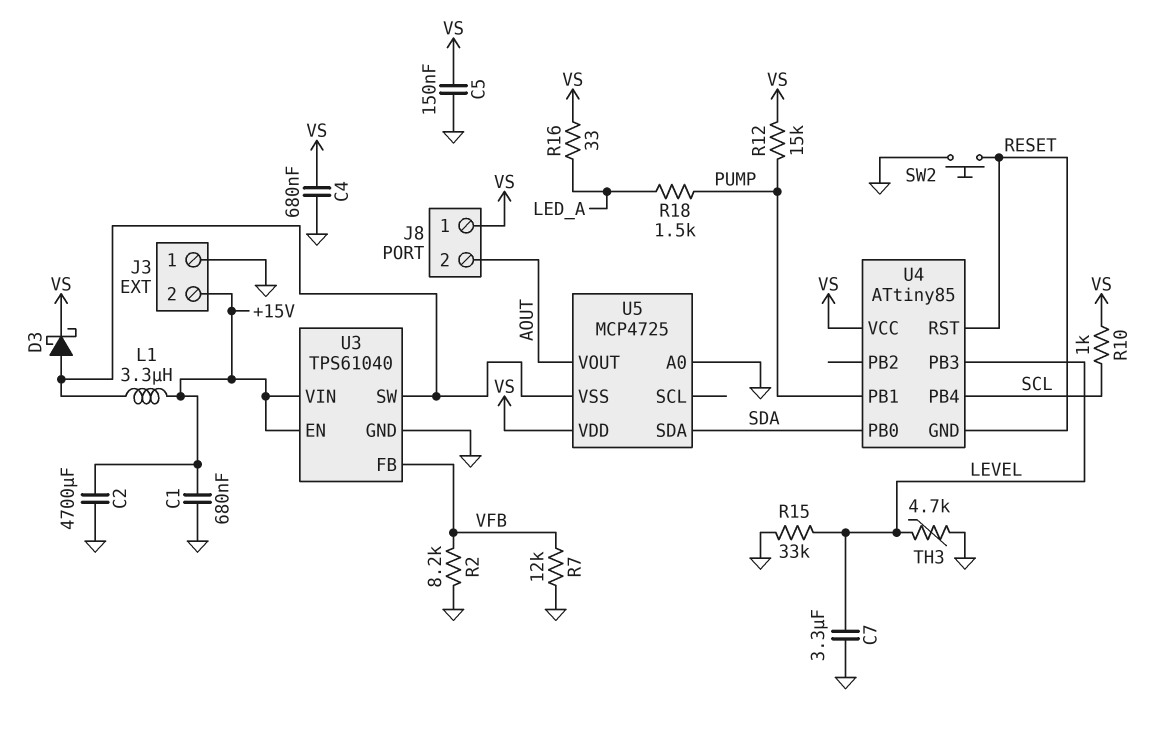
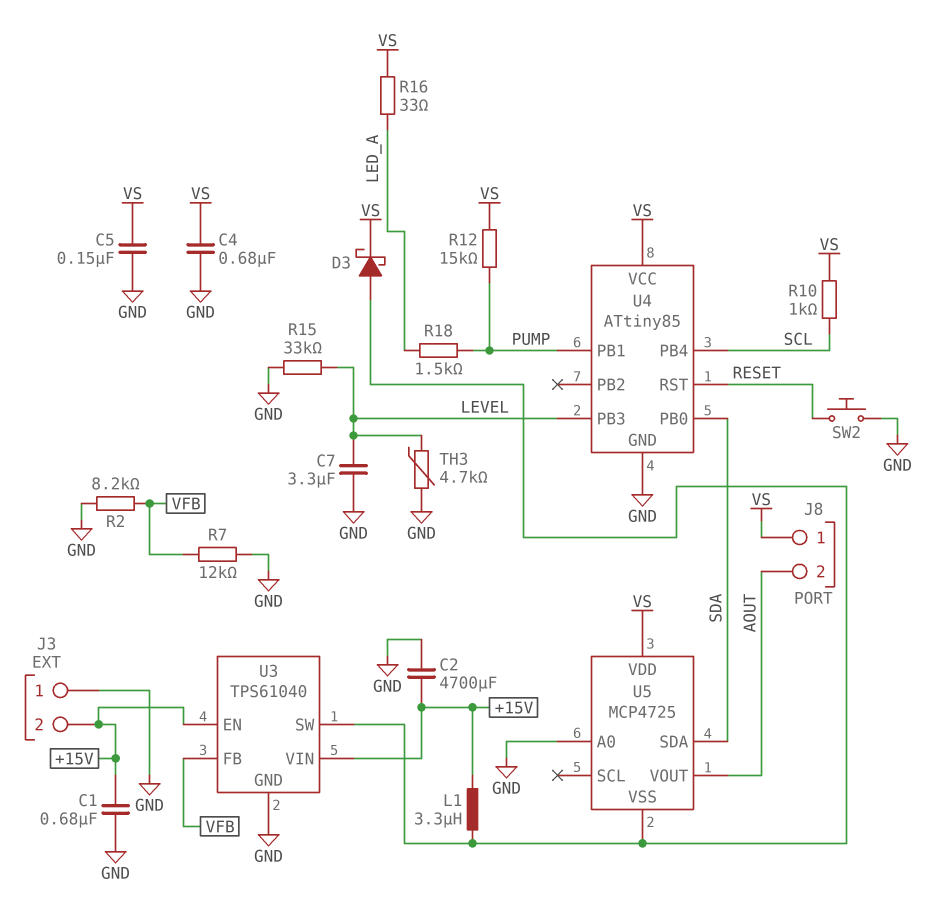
U4 pin GND: RESET -> GND

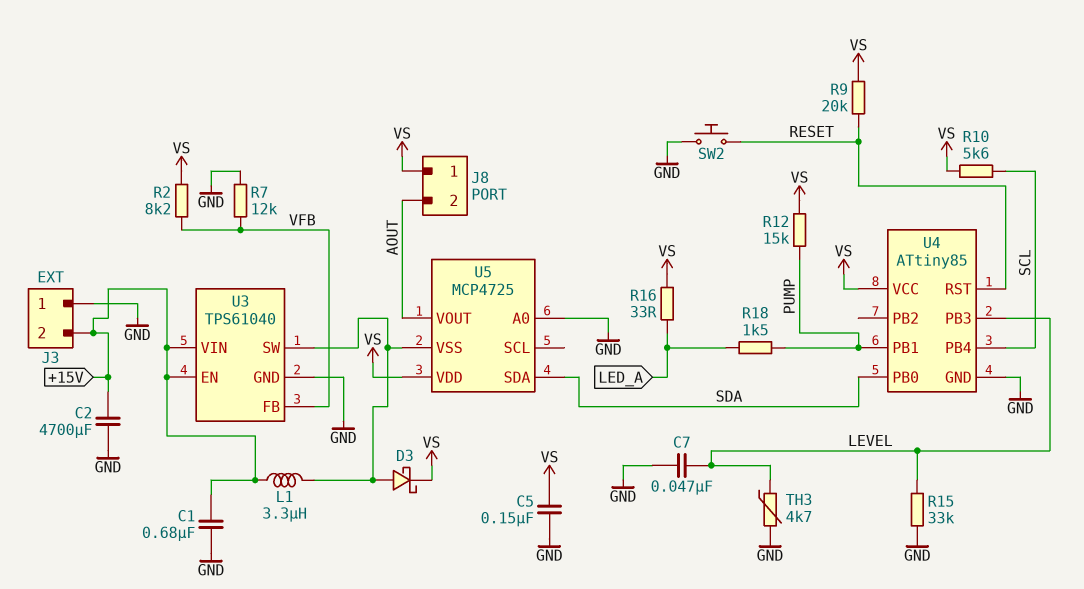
C4: 680nF (GND, VS) -> none
C7: 3.3uF (GND, LEVEL) -> 47nF (GND, LEVEL)
R2: 8.2k (GND, VFB) -> 8.2k (VFB, VS)
R9: none -> 20k (RESET, VS)
R10: 1k (SCL, VS) -> 5.6k (SCL, VS)

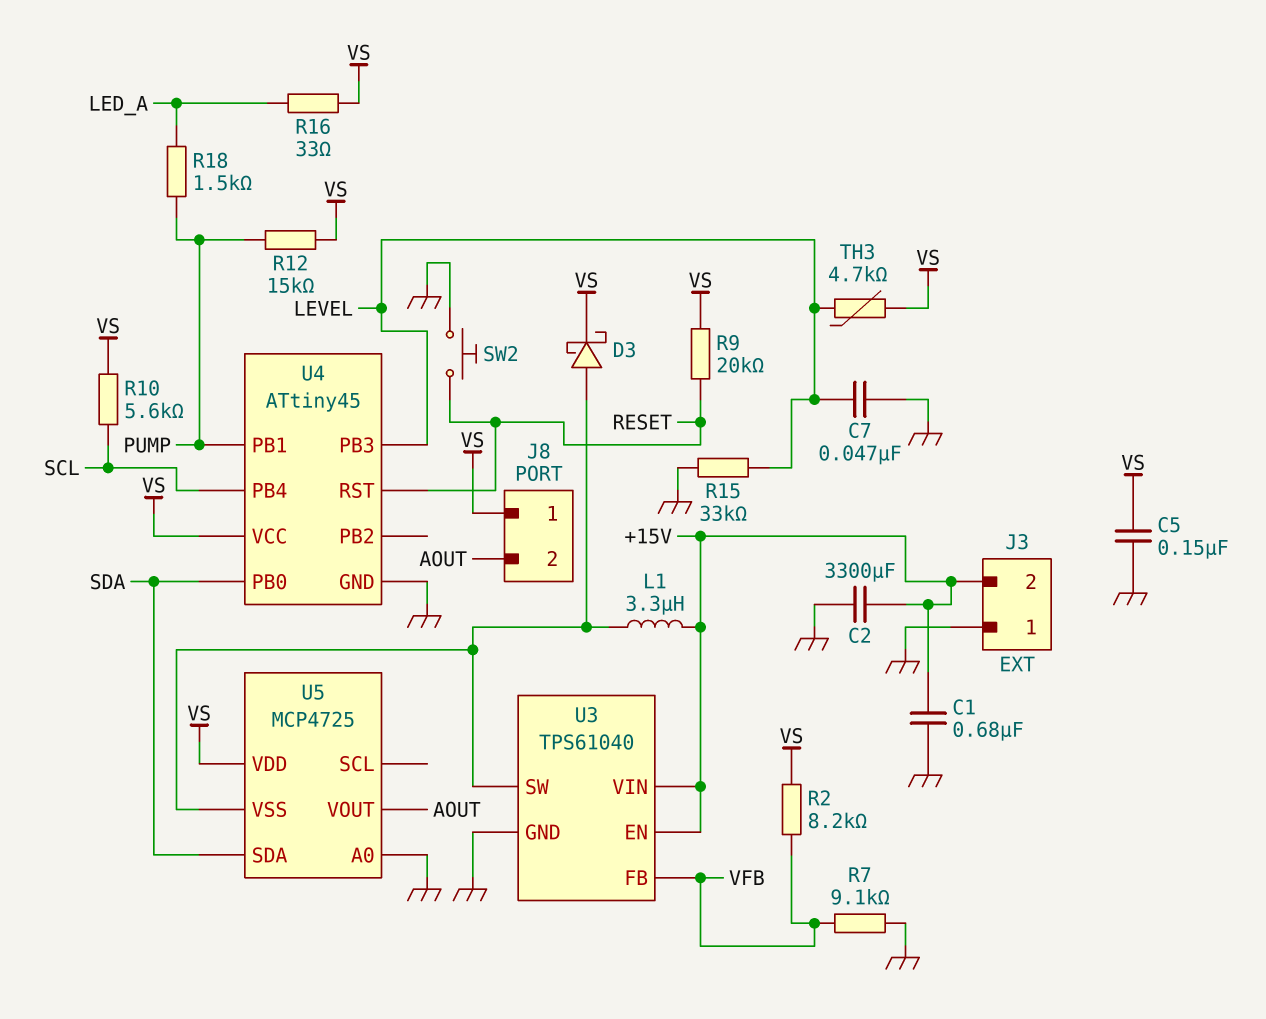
C2: 4700uF (+15V, GND) -> 3300uF (+15V, GND)
R7: 12k (GND, VFB) -> 9.1k (GND, VFB)
TH3: 4.7k (GND, LEVEL) -> 4.7k (LEVEL, VS)
U4: ATtiny85 -> ATtiny45

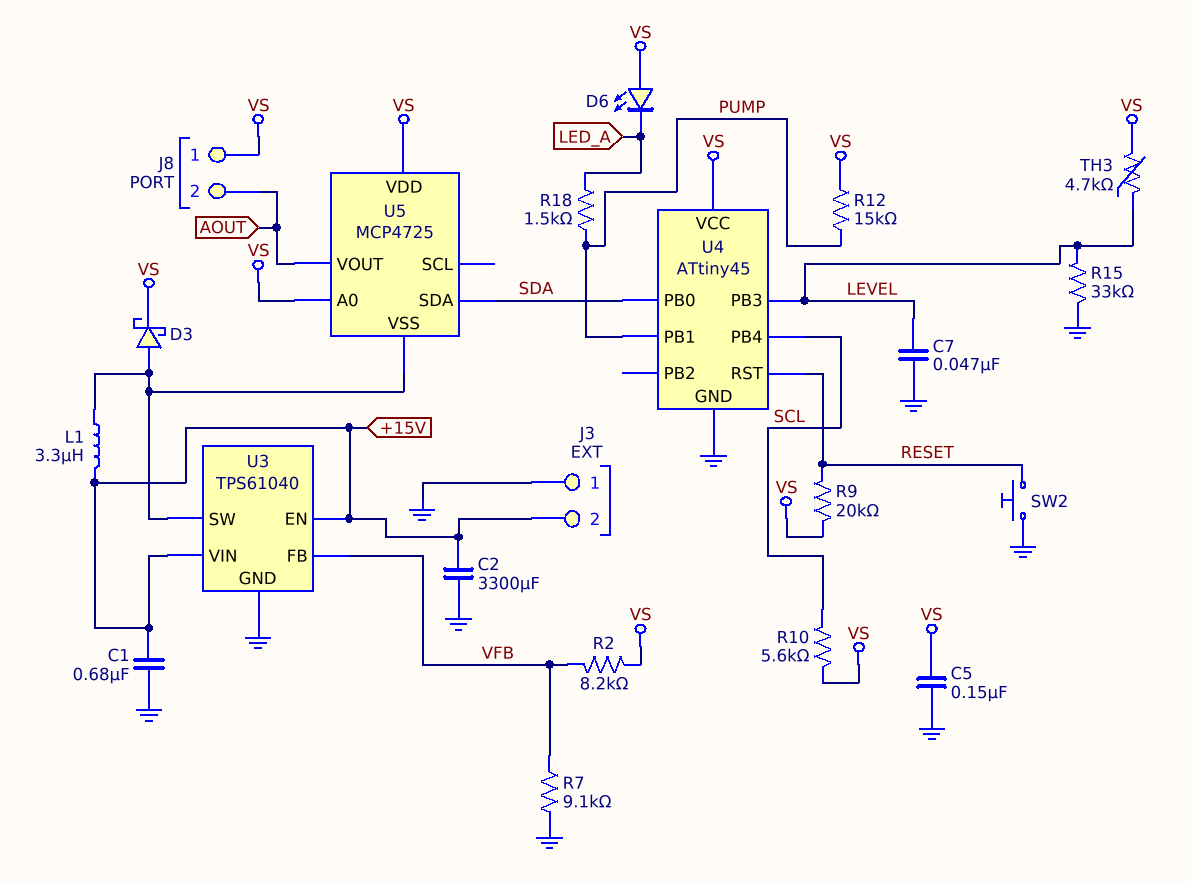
D6: none -> LED (A VS, K LED_A)
R16: 33 (LED_A, VS) -> none
U5 pin A0: GND -> VS

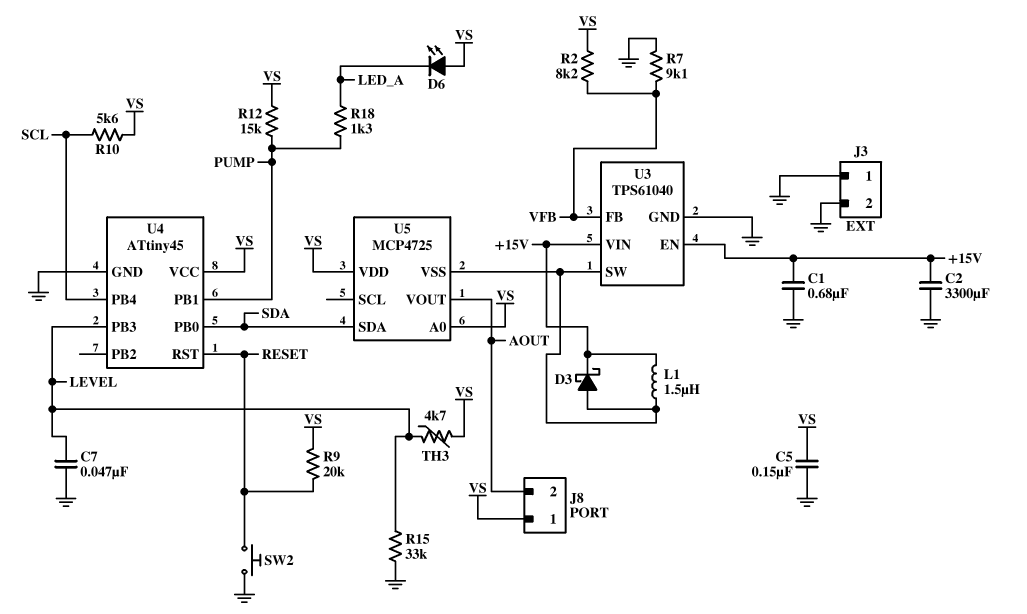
D3: schottky (A U3/SW, K VS) -> schottky (A U3/SW, K +15V)
J3 pin 2: +15V -> GND
L1: 3.3uH (+15V, U3/SW) -> 1.5uH (+15V, U3/SW)
R18: 1.5k (LED_A, PUMP) -> 1.3k (LED_A, PUMP)

